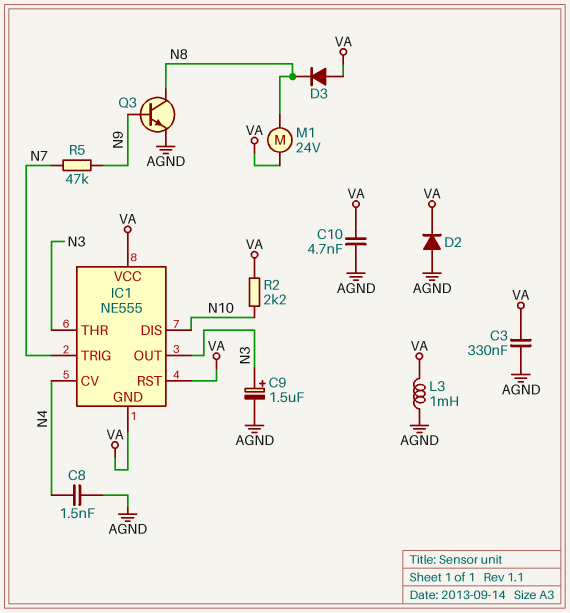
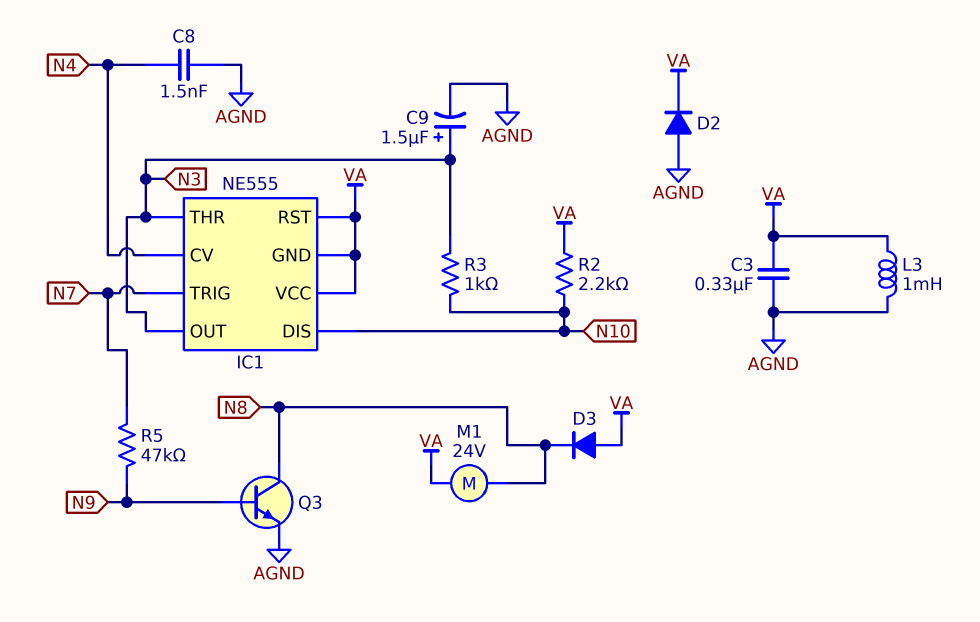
C10: 4.7nF (AGND, VA) -> none
R3: none -> 1k (N3, N10)

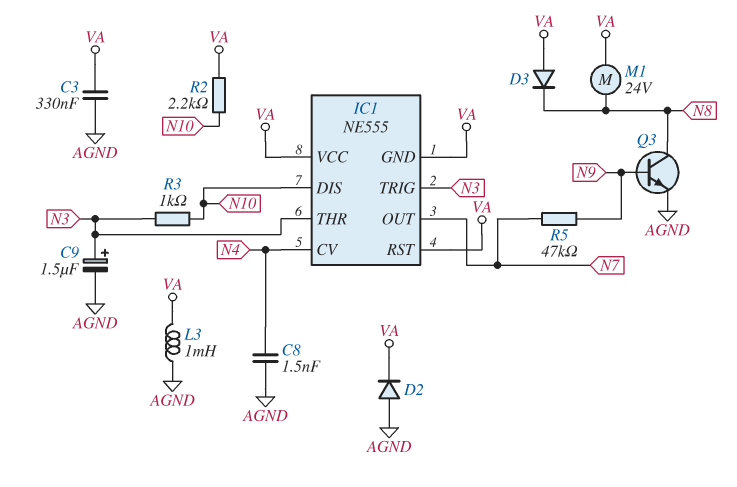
IC1 pin OUT: N3 -> N7
IC1 pin TRIG: N7 -> N3

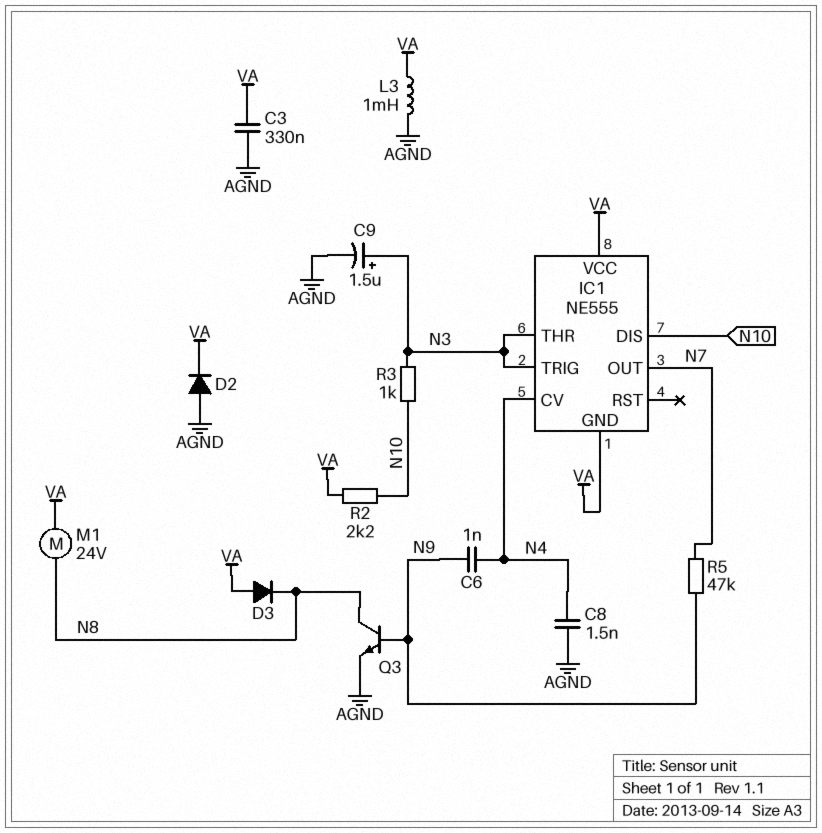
C6: none -> 1nF (N4, N9)
IC1 pin RST: VA -> none

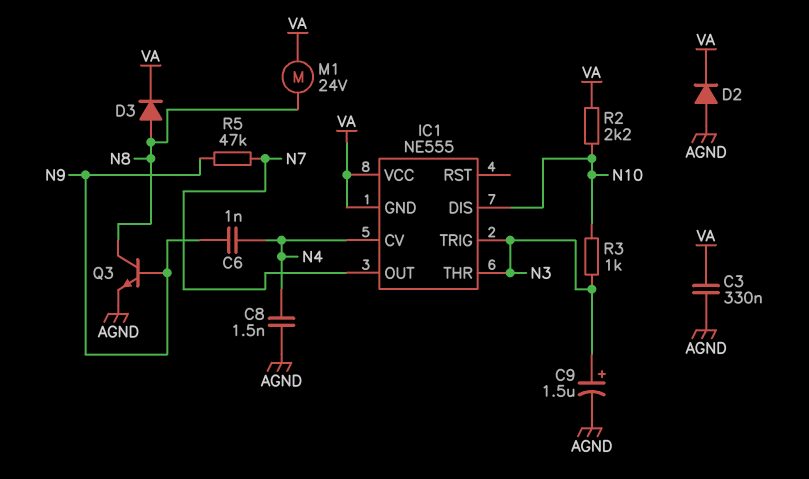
D3: diode (A VA, K N8) -> diode (A N8, K VA)
L3: 1mH (AGND, VA) -> none

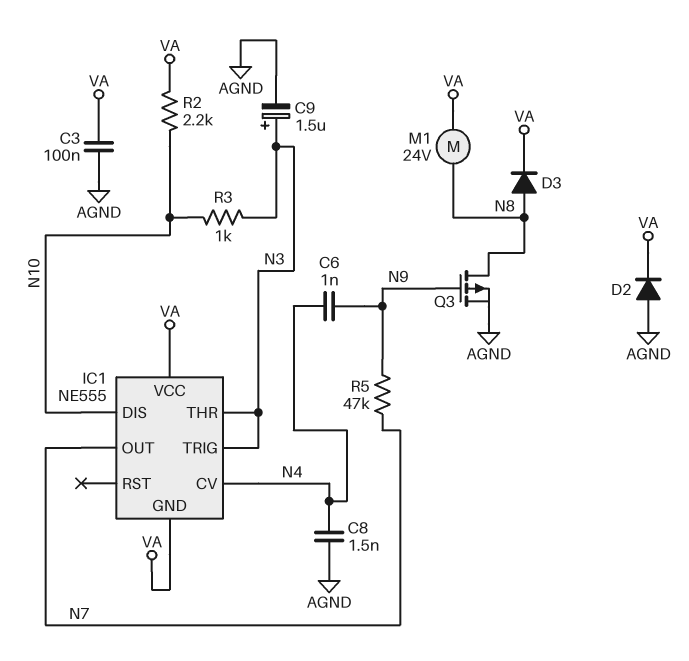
C3: 330nF (AGND, VA) -> 100nF (AGND, VA)
Q3: NPN (B N9, C N8, E AGND) -> PMOS (G N9, D N8, S AGND)

